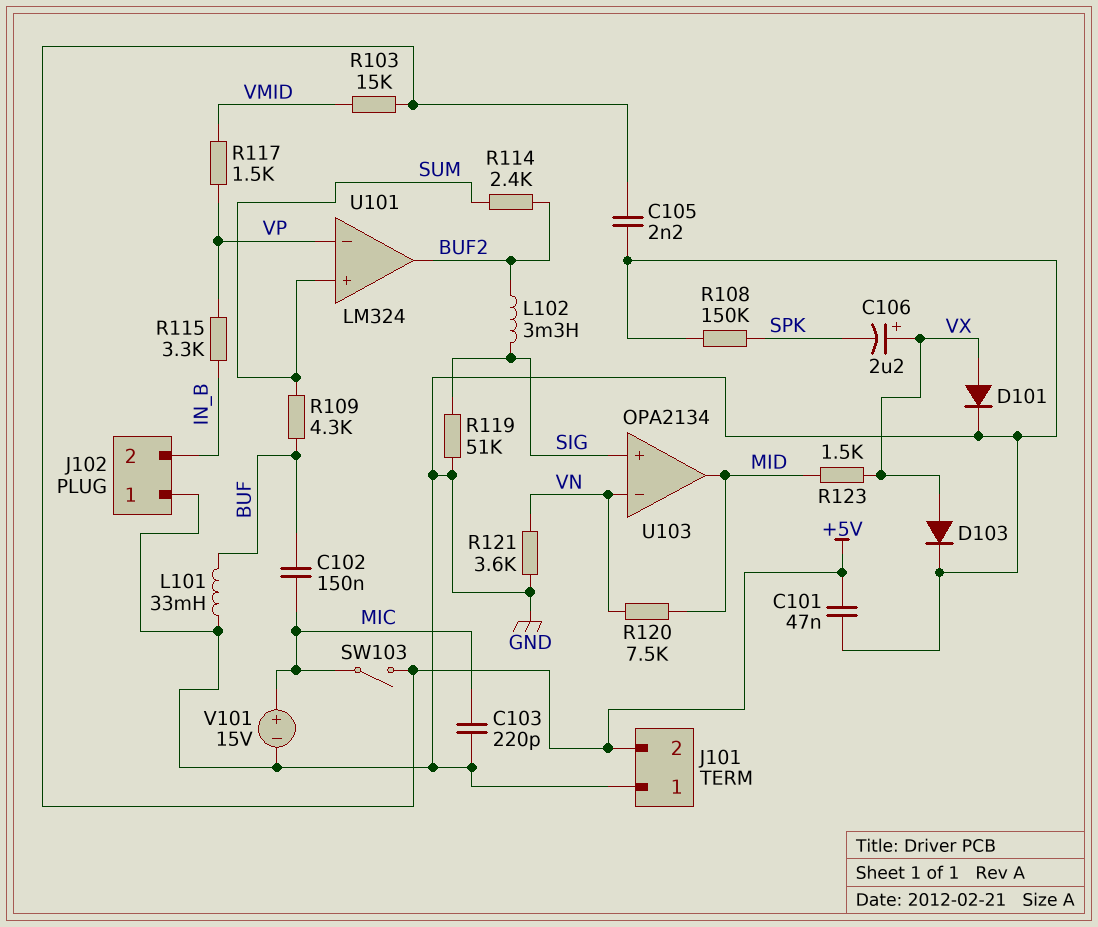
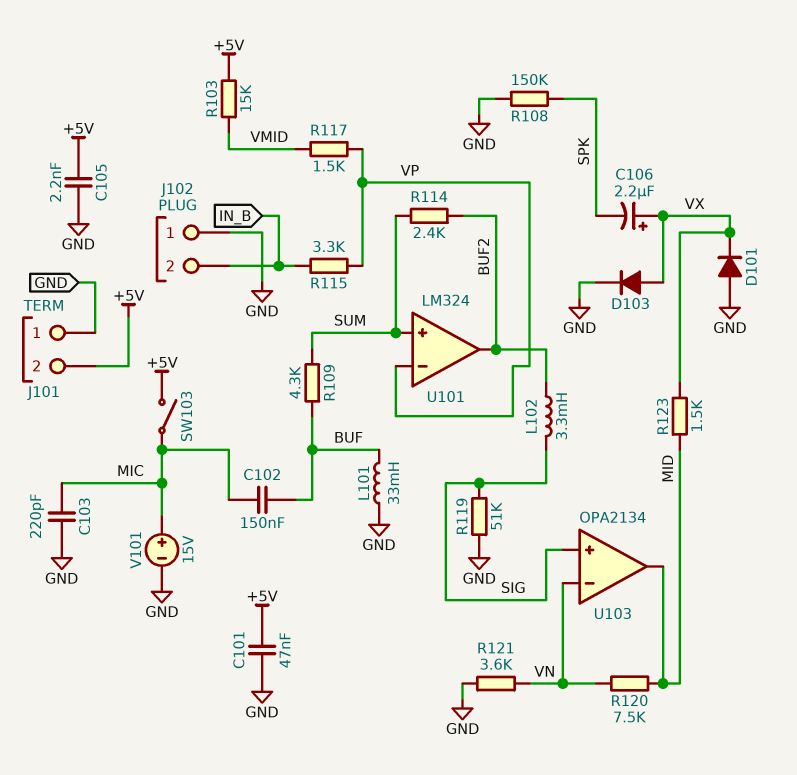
D101: diode (A VX, K GND) -> diode (A GND, K VX)

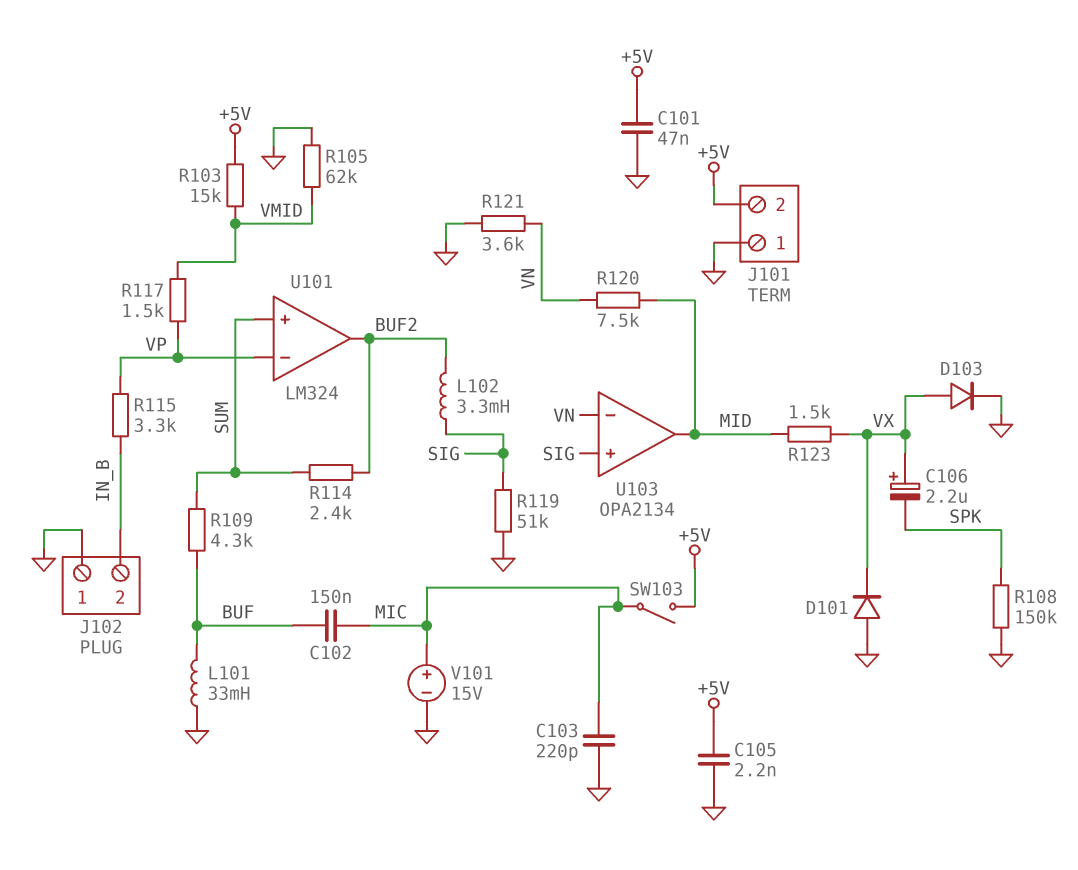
R105: none -> 62k (GND, VMID)

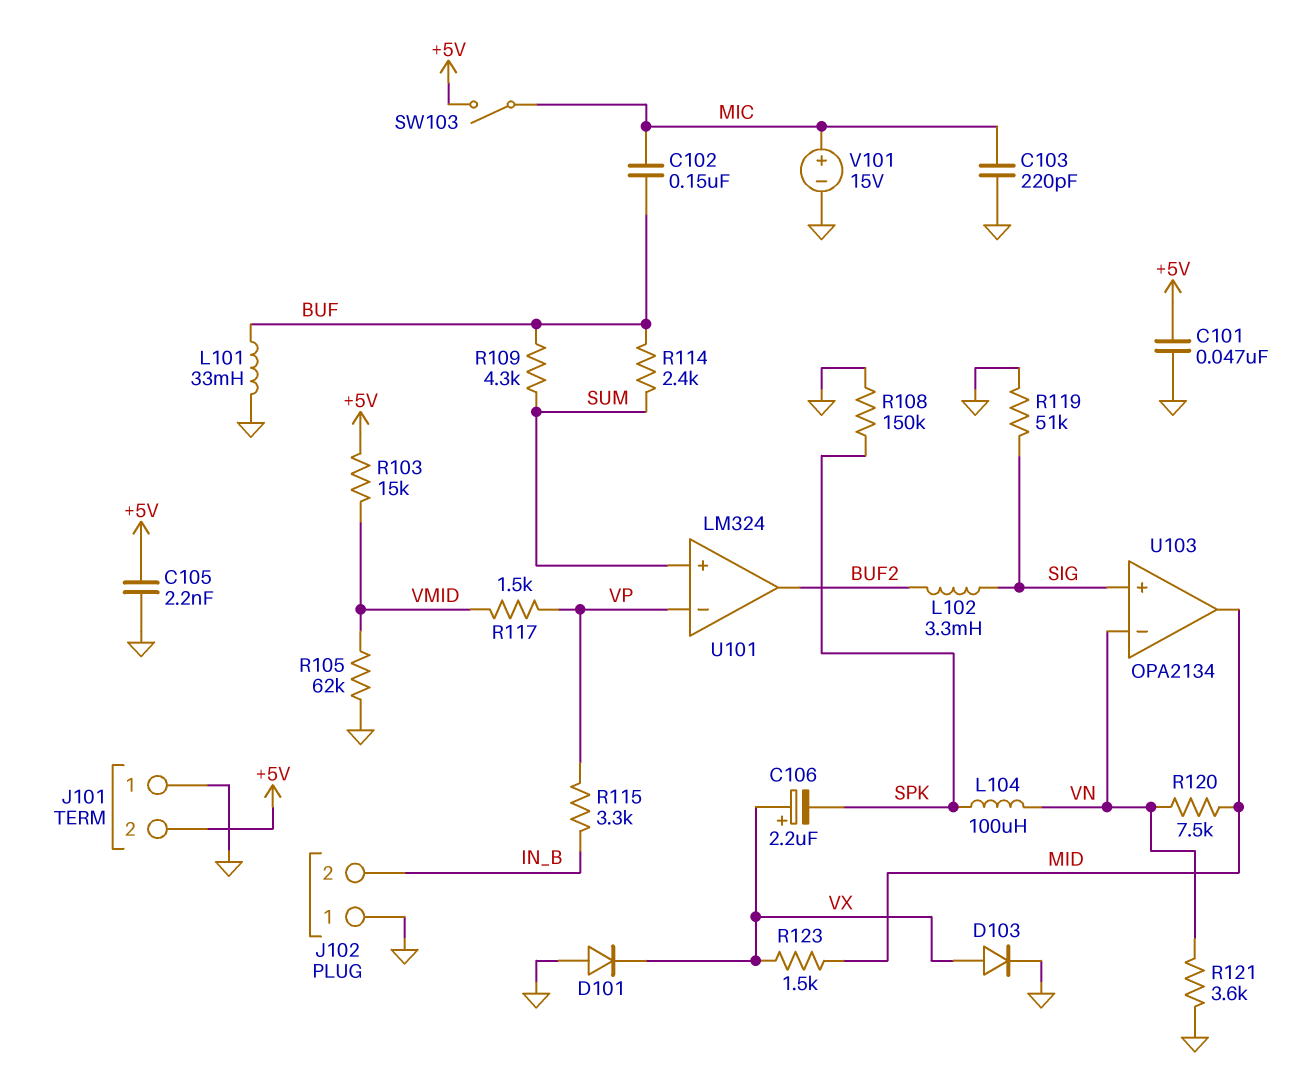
L104: none -> 100uH (SPK, VN)
R114: 2.4k (BUF2, SUM) -> 2.4k (BUF, SUM)

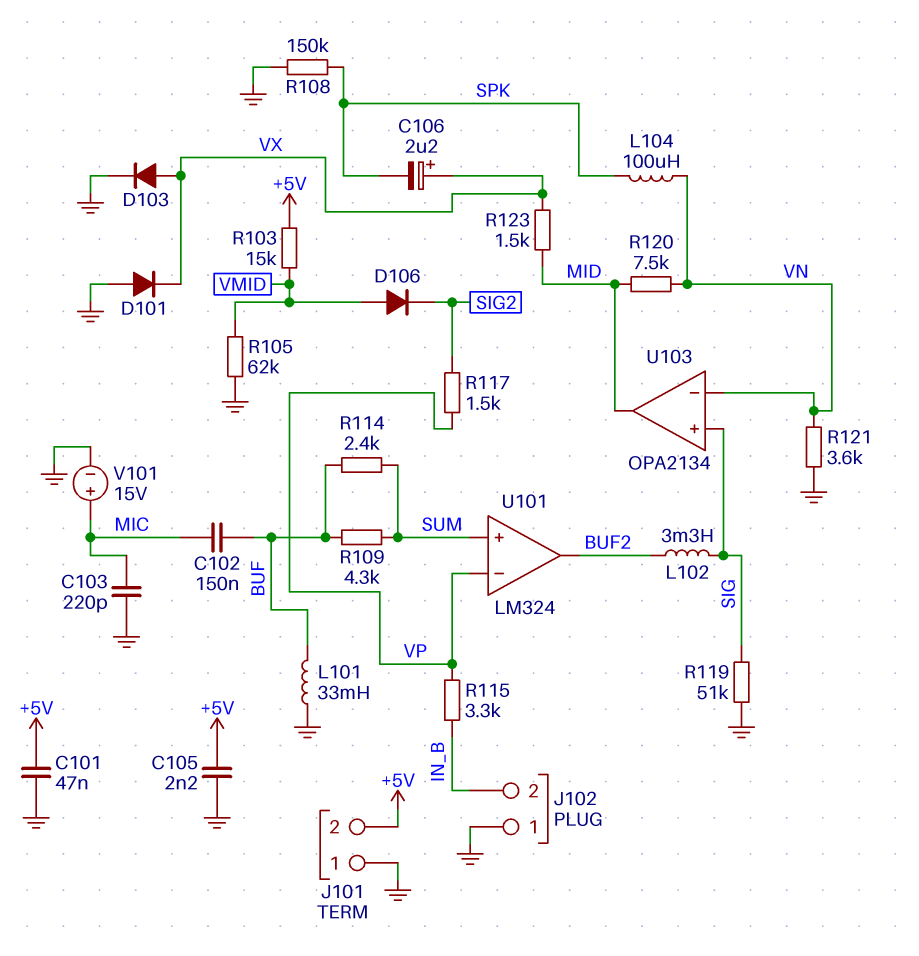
D106: none -> diode (A VMID, K SIG2)
R117: 1.5k (VMID, VP) -> 1.5k (SIG2, VP)
SW103: switch (+5V, MIC) -> none

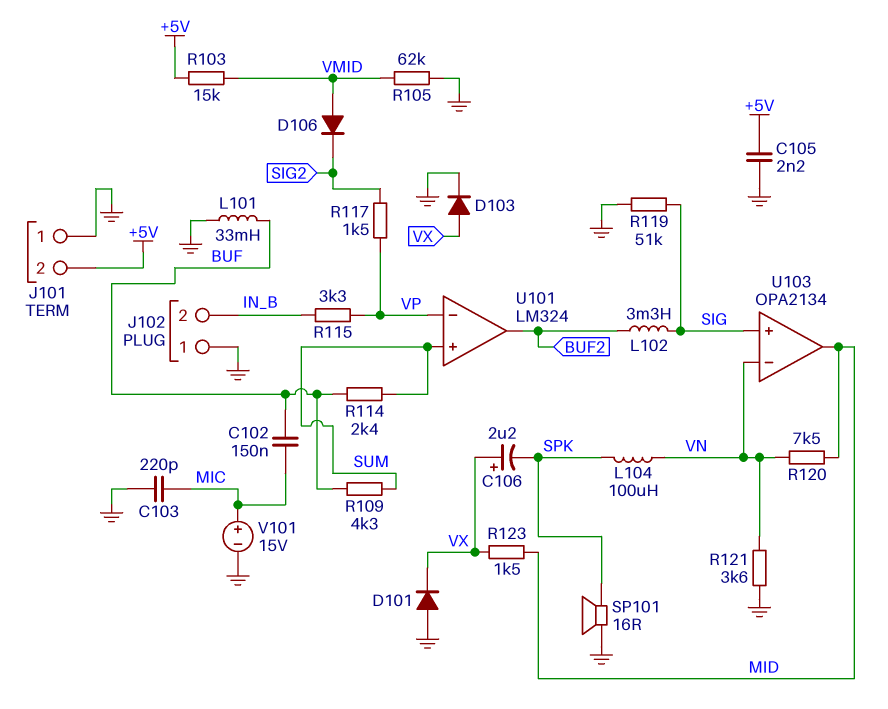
C101: 47nF (+5V, GND) -> none
R108: 150k (GND, SPK) -> none
SP101: none -> speaker 16R (GND, SPK)

